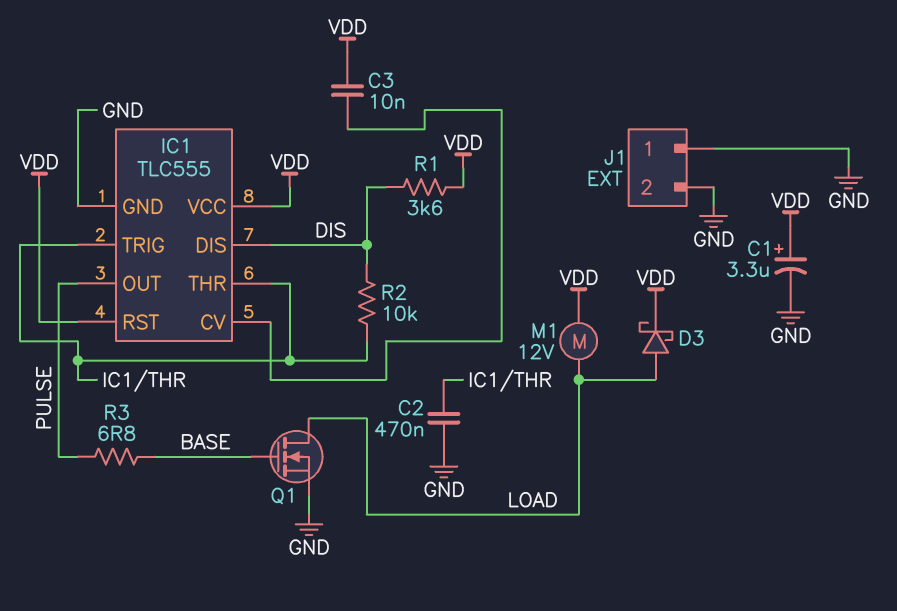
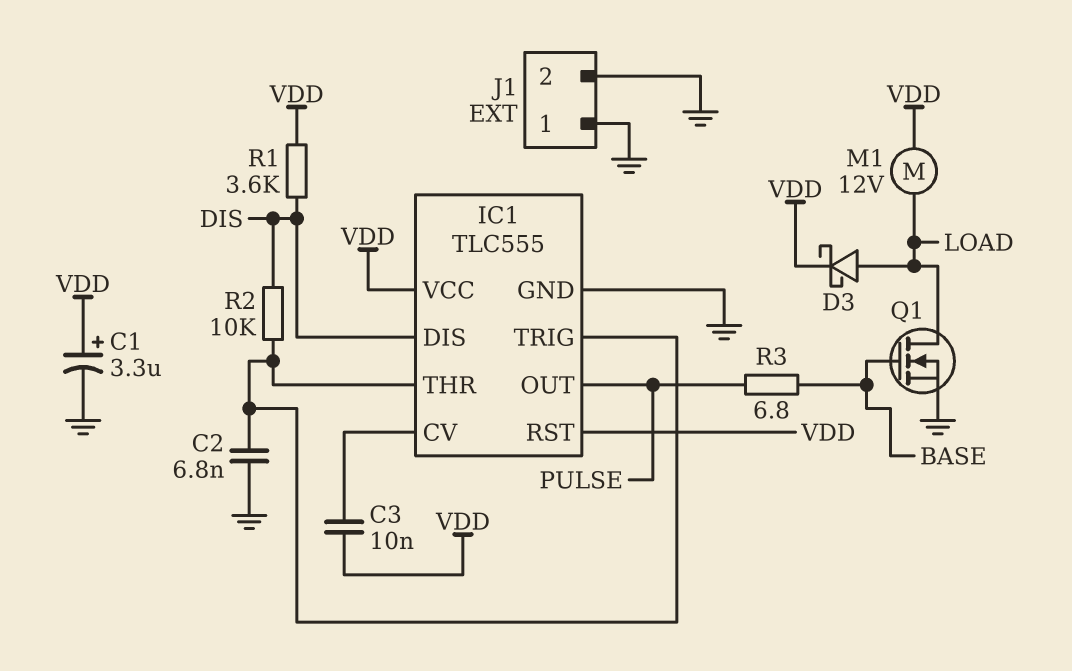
C2: 470nF (GND, IC1/THR) -> 6.8nF (GND, IC1/THR)

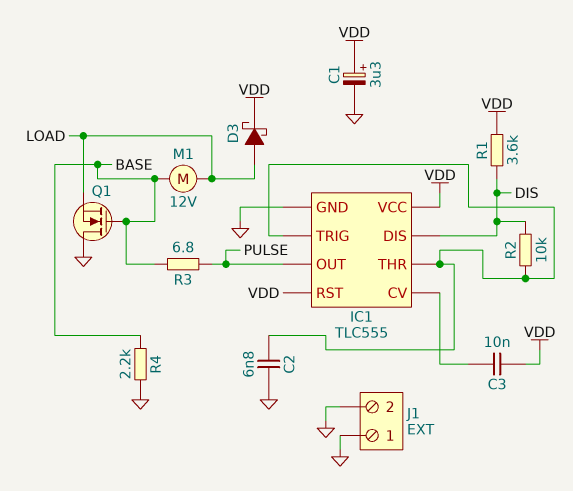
M1: motor 12V (LOAD, VDD) -> motor 12V (BASE, LOAD)
Q1: NMOS (G BASE, D LOAD, S GND) -> NMOS (G BASE, D GND, S LOAD)
R4: none -> 2.2k (BASE, GND)

